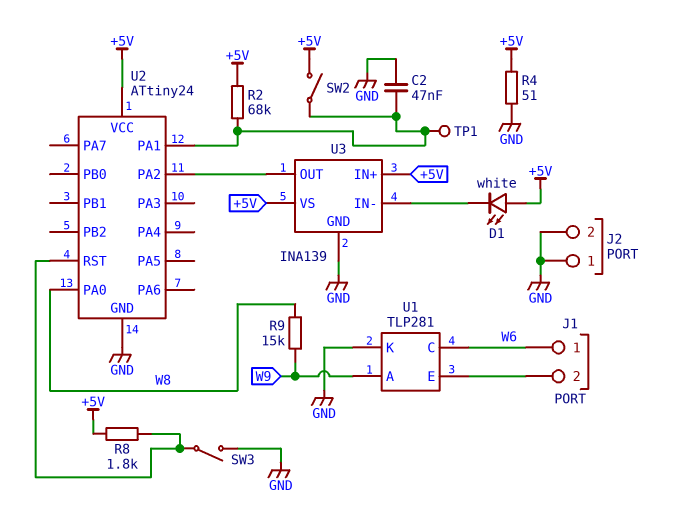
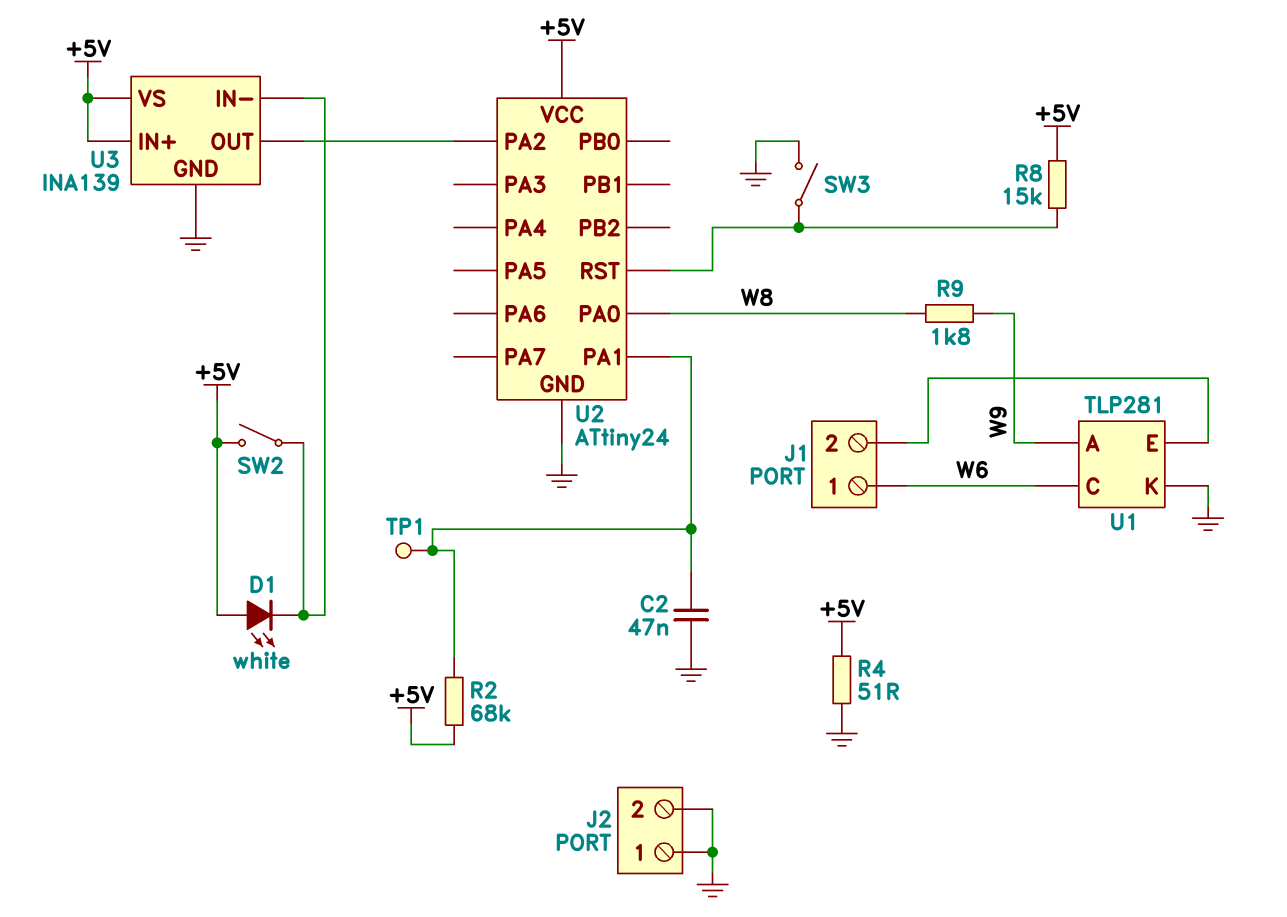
R8: 1.8k (+5V, U2/RST) -> 15k (+5V, U2/RST)
R9: 15k (W8, W9) -> 1.8k (W8, W9)
SW2: switch (+5V, U2/PA1) -> switch (+5V, U3/IN-)

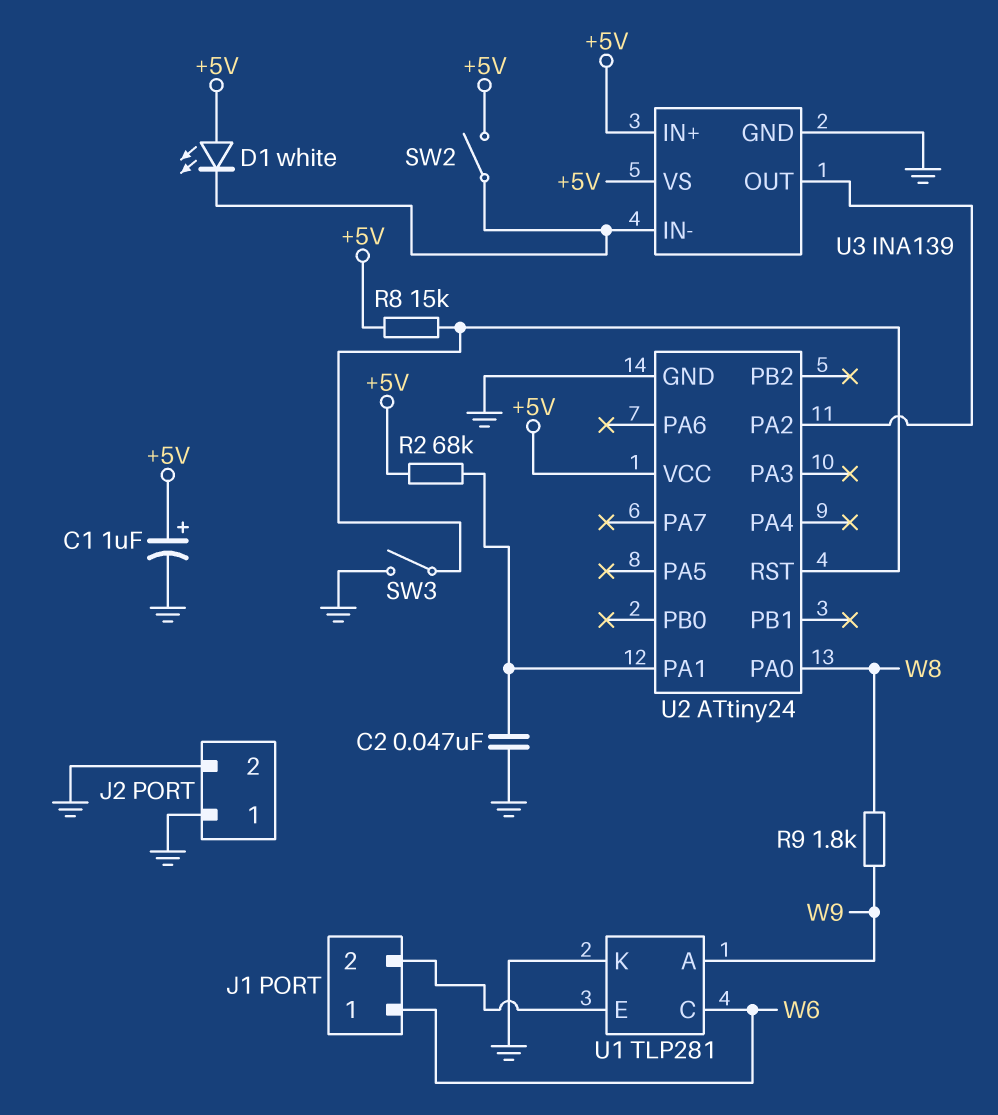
C1: none -> 1uF (plus +5V, minus GND)
R4: 51 (+5V, GND) -> none
TP1: test point (U2/PA1) -> none

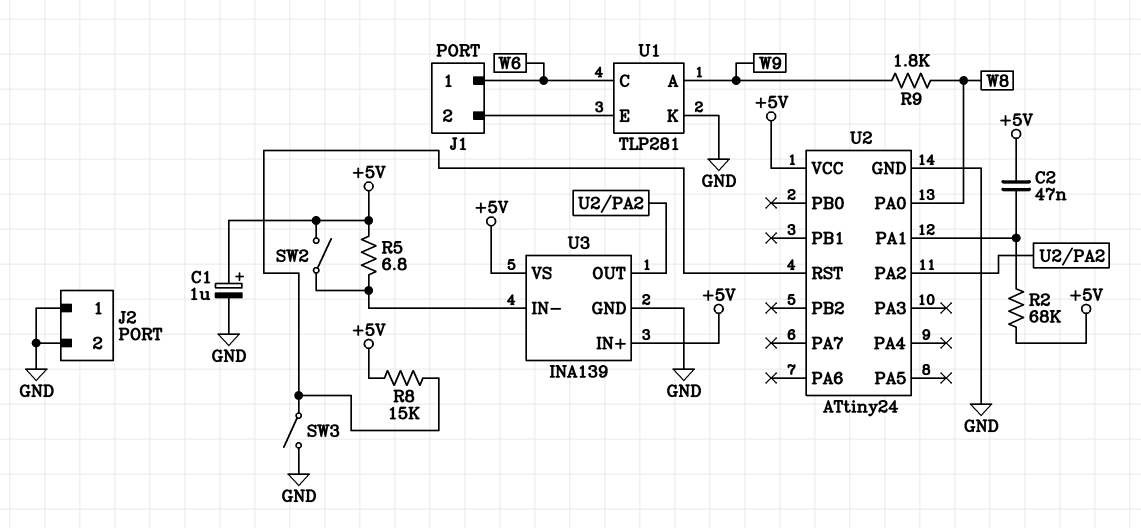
C2: 47nF (GND, U2/PA1) -> 47nF (+5V, U2/PA1)
D1: LED white (A +5V, K U3/IN-) -> none
R5: none -> 6.8 (+5V, U3/IN-)

